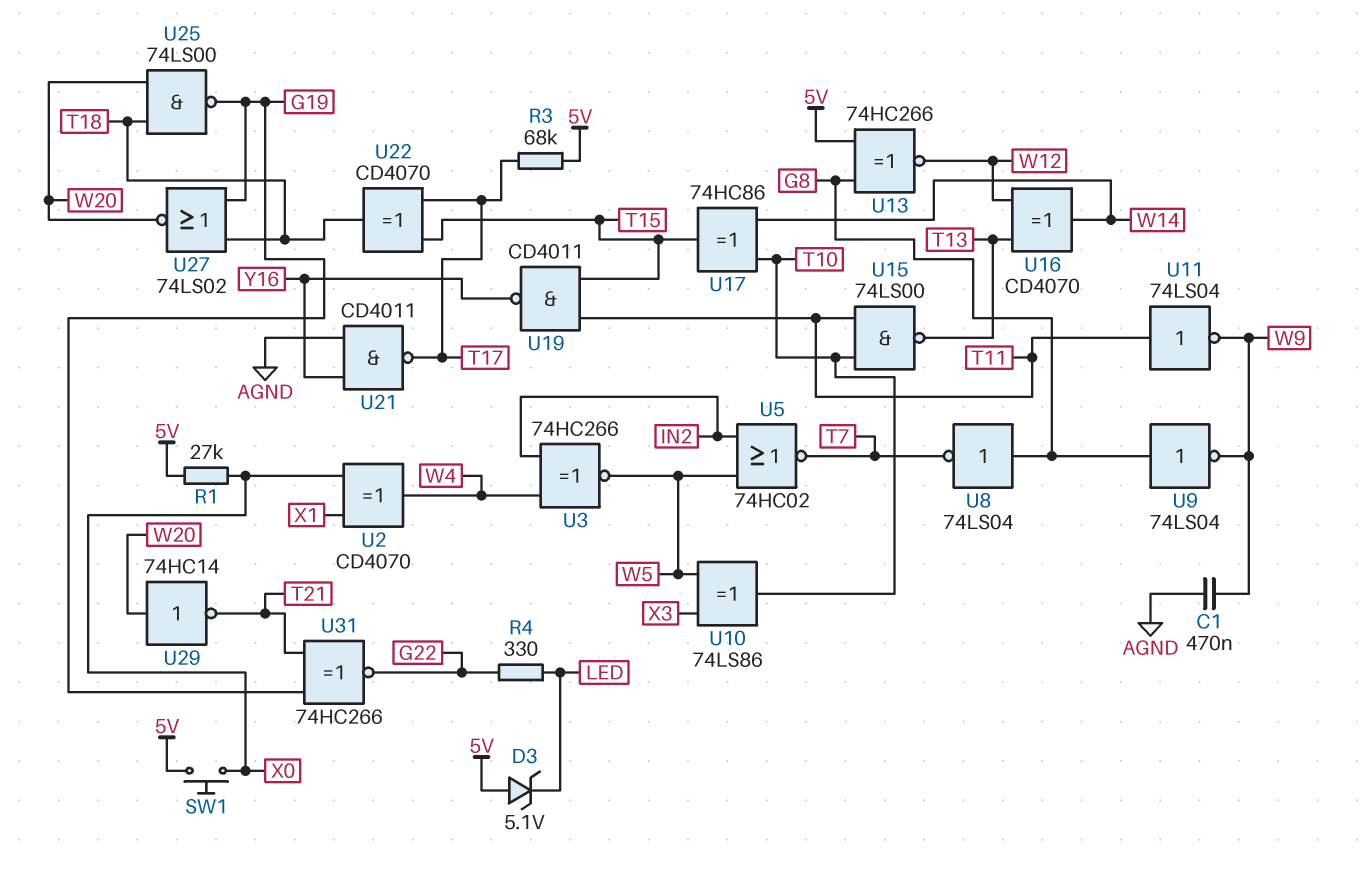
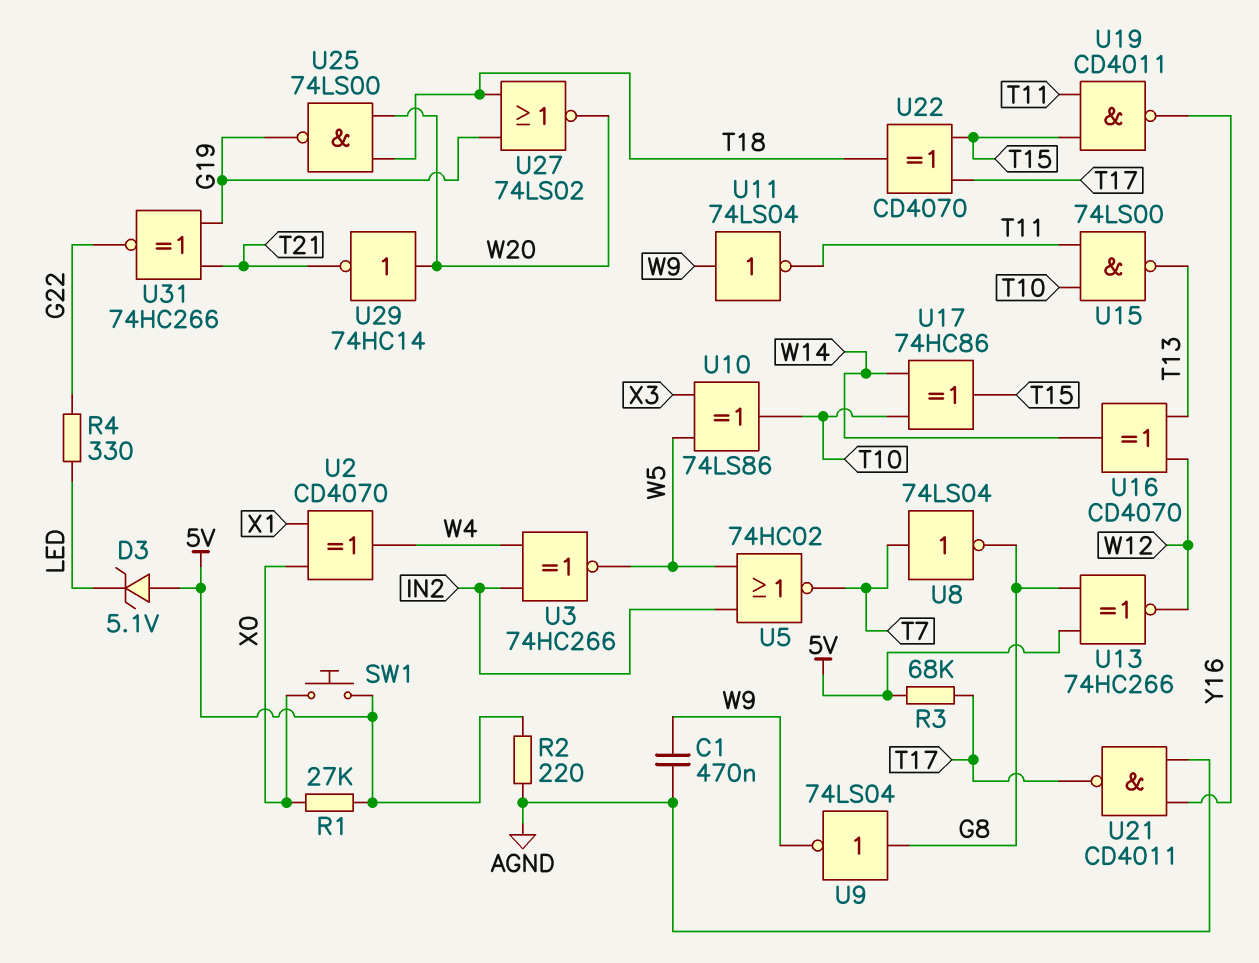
R2: none -> 220 (5V, AGND)
U8: NOT 74LS04 (in G8, out T7) -> NOT 74LS04 (in T7, out G8)
U11: NOT 74LS04 (in T11, out W9) -> NOT 74LS04 (in W9, out T11)

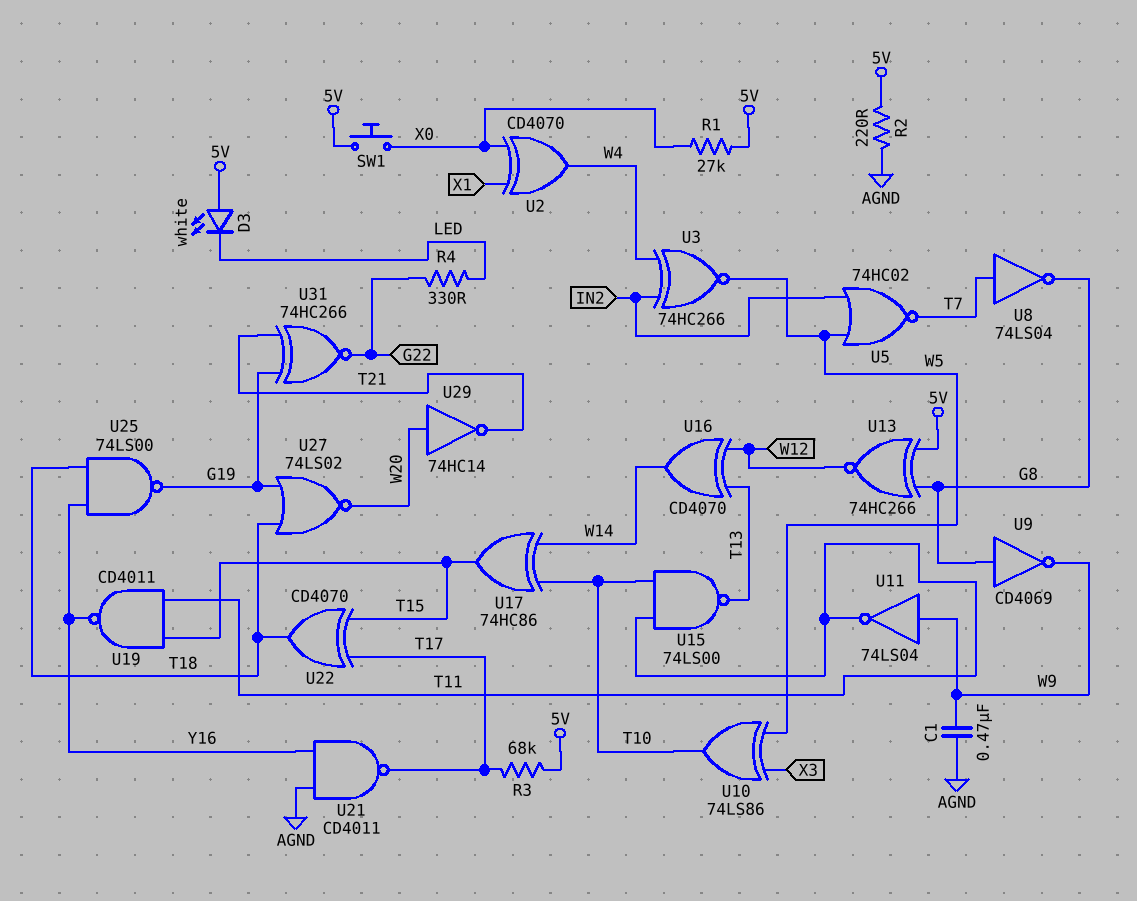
D3: zener 5.1V (A 5V, K LED) -> LED white (A 5V, K LED)
U9: NOT 74LS04 (in G8, out W9) -> NOT CD4069 (in G8, out W9)
U25: NAND 74LS00 (in T18, in W20, out G19) -> NAND 74LS00 (in T18, in Y16, out G19)

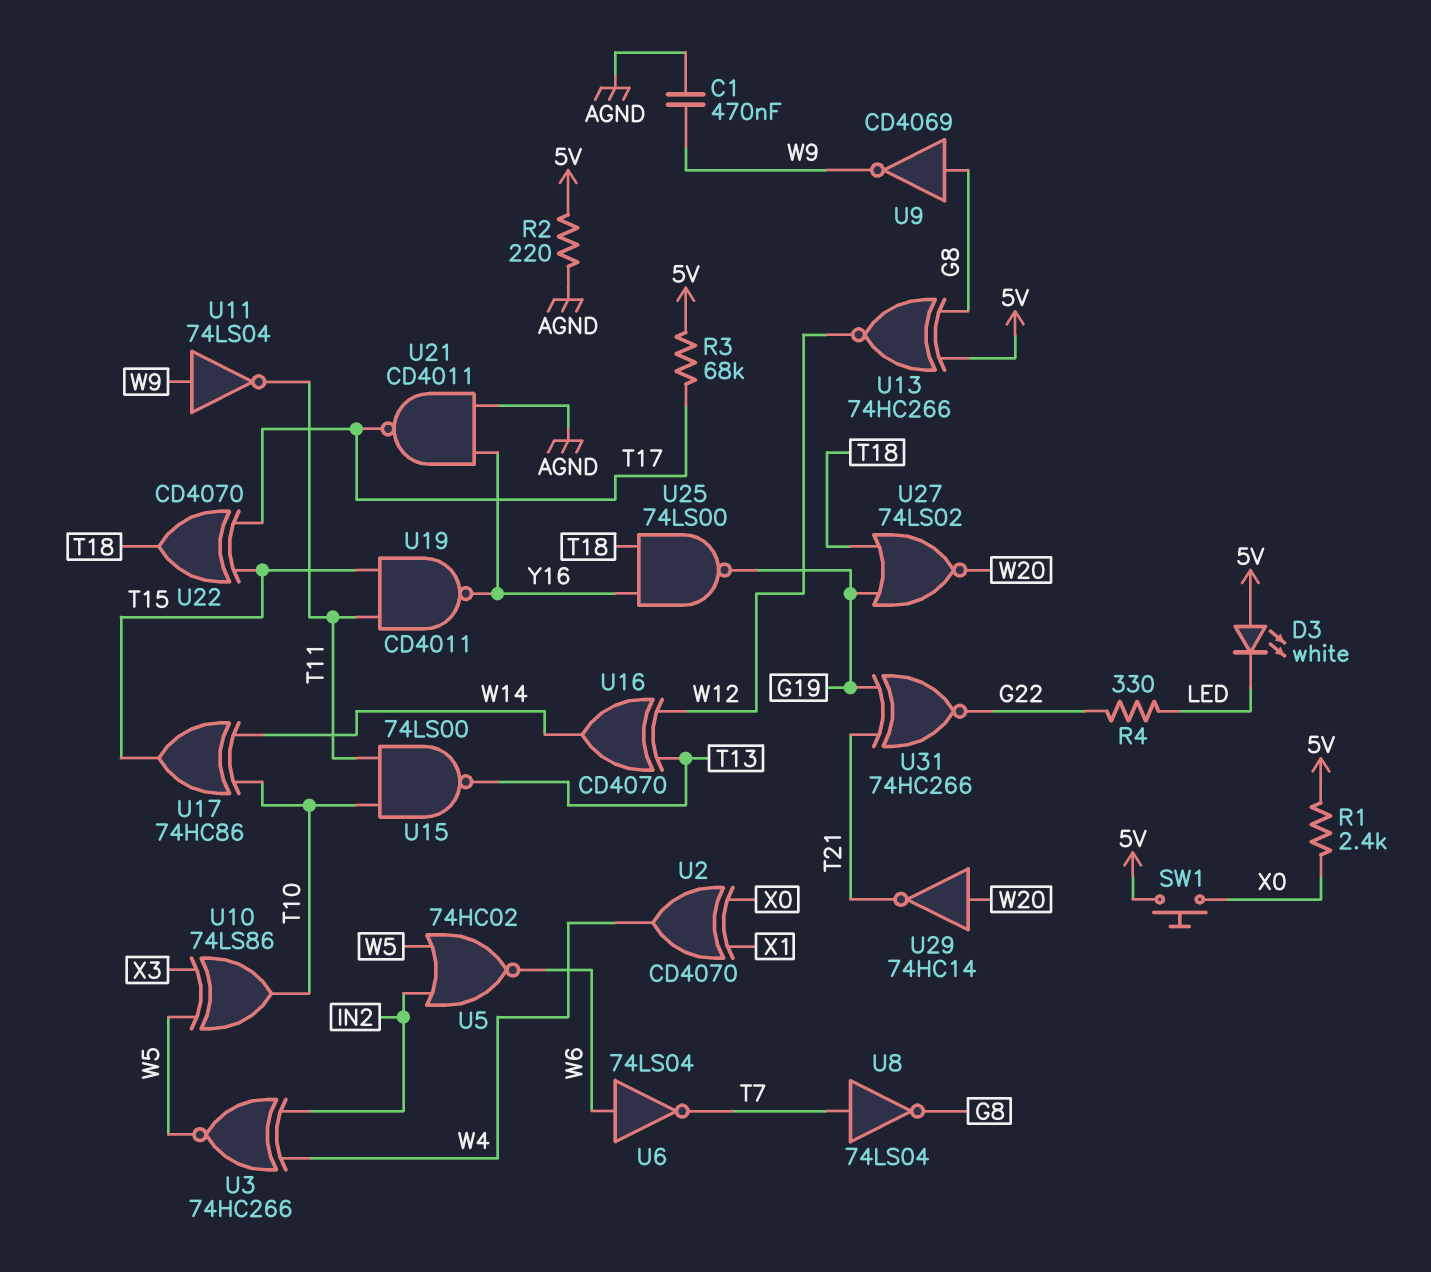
R1: 27k (5V, X0) -> 2.4k (5V, X0)
U5: NOR 74HC02 (in IN2, in W5, out T7) -> NOR 74HC02 (in IN2, in W5, out W6)
U6: none -> NOT 74LS04 (in W6, out T7)

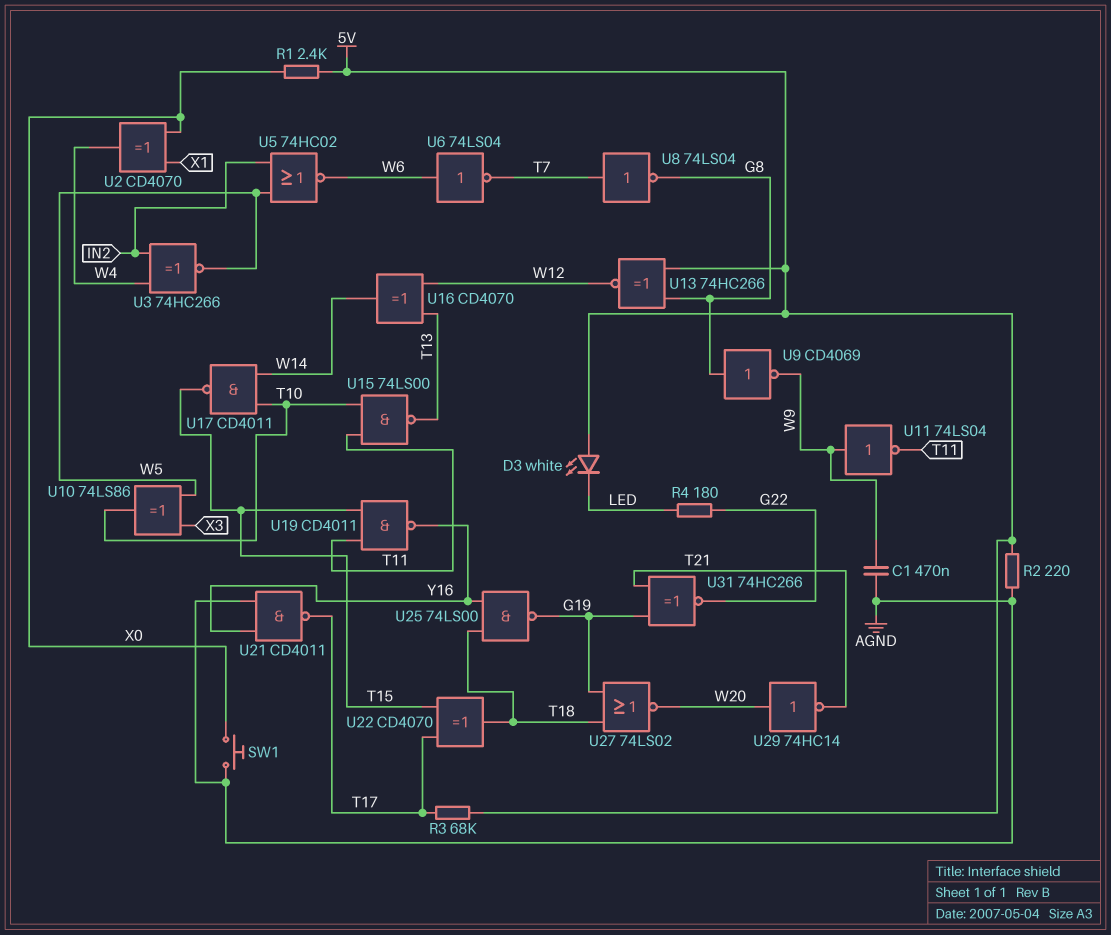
R4: 330 (G22, LED) -> 180 (G22, LED)
SW1: button (5V, X0) -> button (AGND, X0)
U17: XOR 74HC86 (in T10, in W14, out T15) -> NAND CD4011 (in T10, in W14, out T15)

